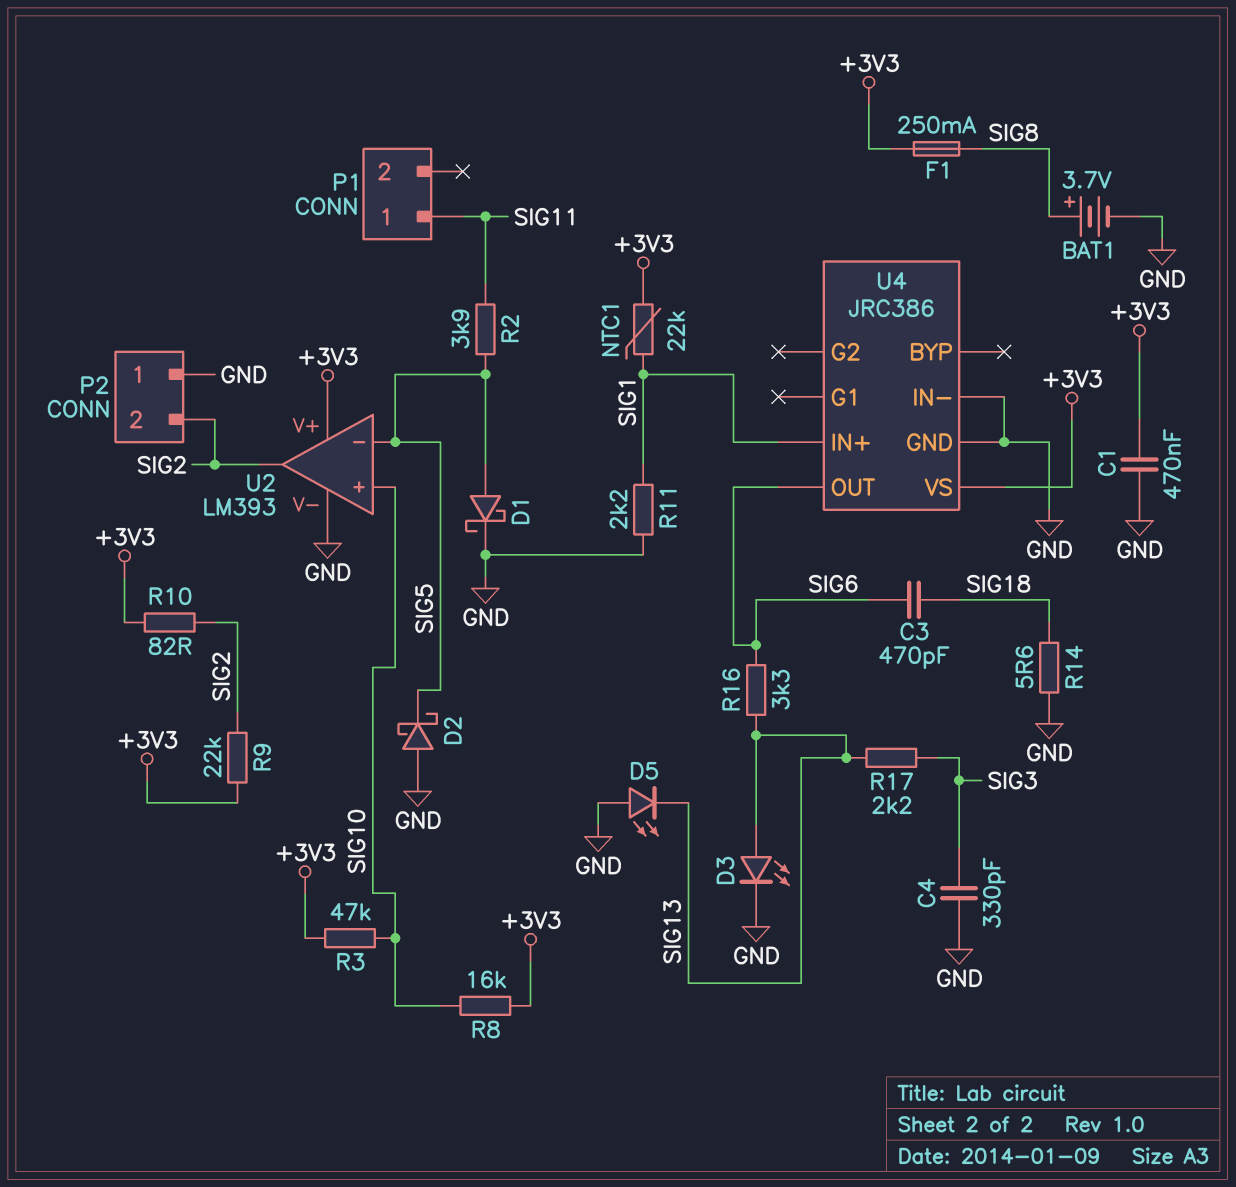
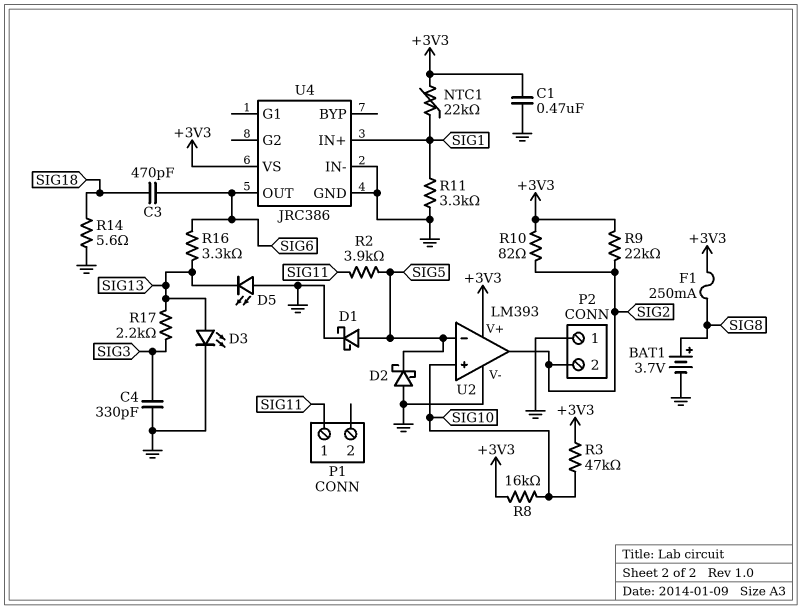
R11: 2.2k (GND, SIG1) -> 3.3k (GND, SIG1)

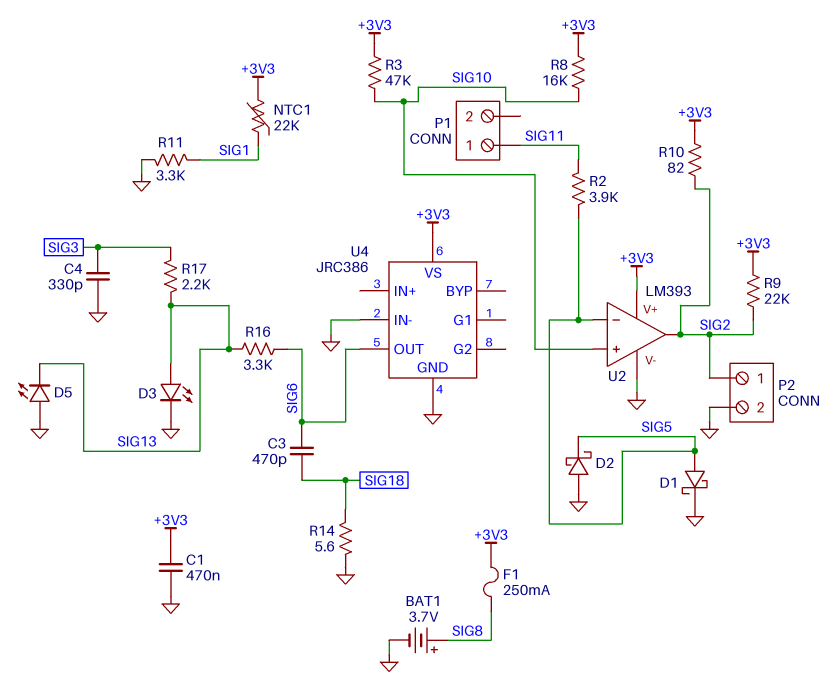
P2 pin 1: GND -> SIG2
P2 pin 2: SIG2 -> GND
U4 pin IN+: SIG1 -> none

